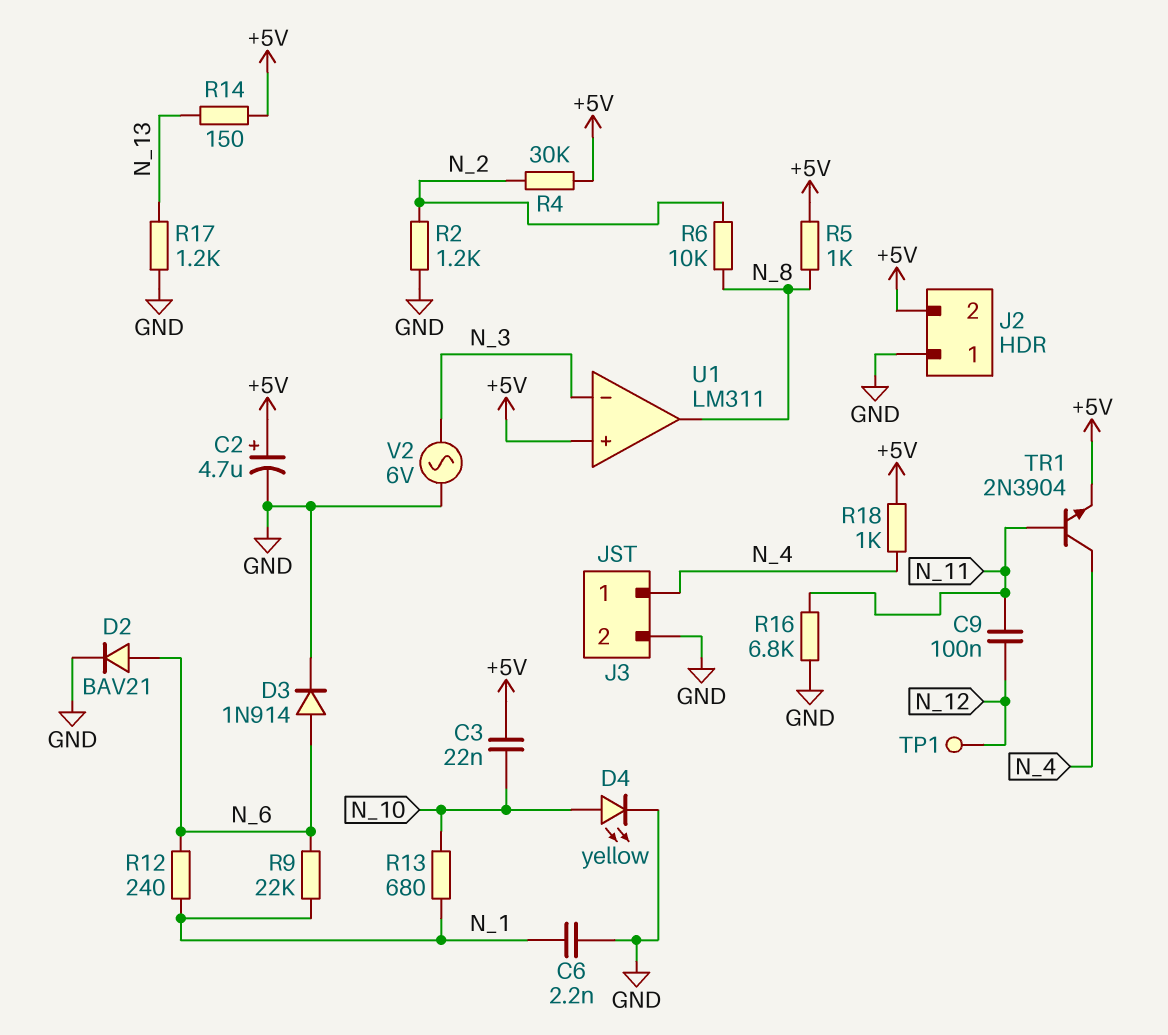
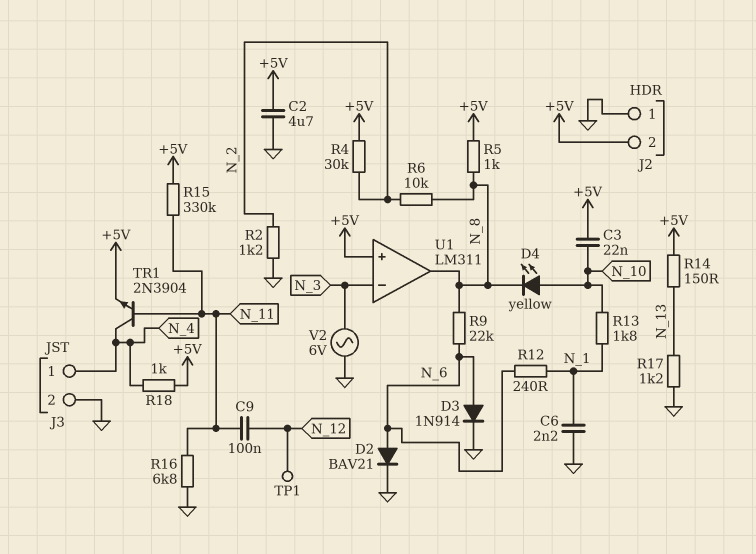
C2: 4.7uF (plus +5V, minus GND) -> 4.7uF (+5V, GND)
D4: LED yellow (A N_10, K GND) -> LED yellow (A N_10, K N_8)
R9: 22k (N_1, N_6) -> 22k (N_6, N_8)
R13: 680 (N_1, N_10) -> 1.8k (N_1, N_10)
R15: none -> 330k (+5V, N_11)

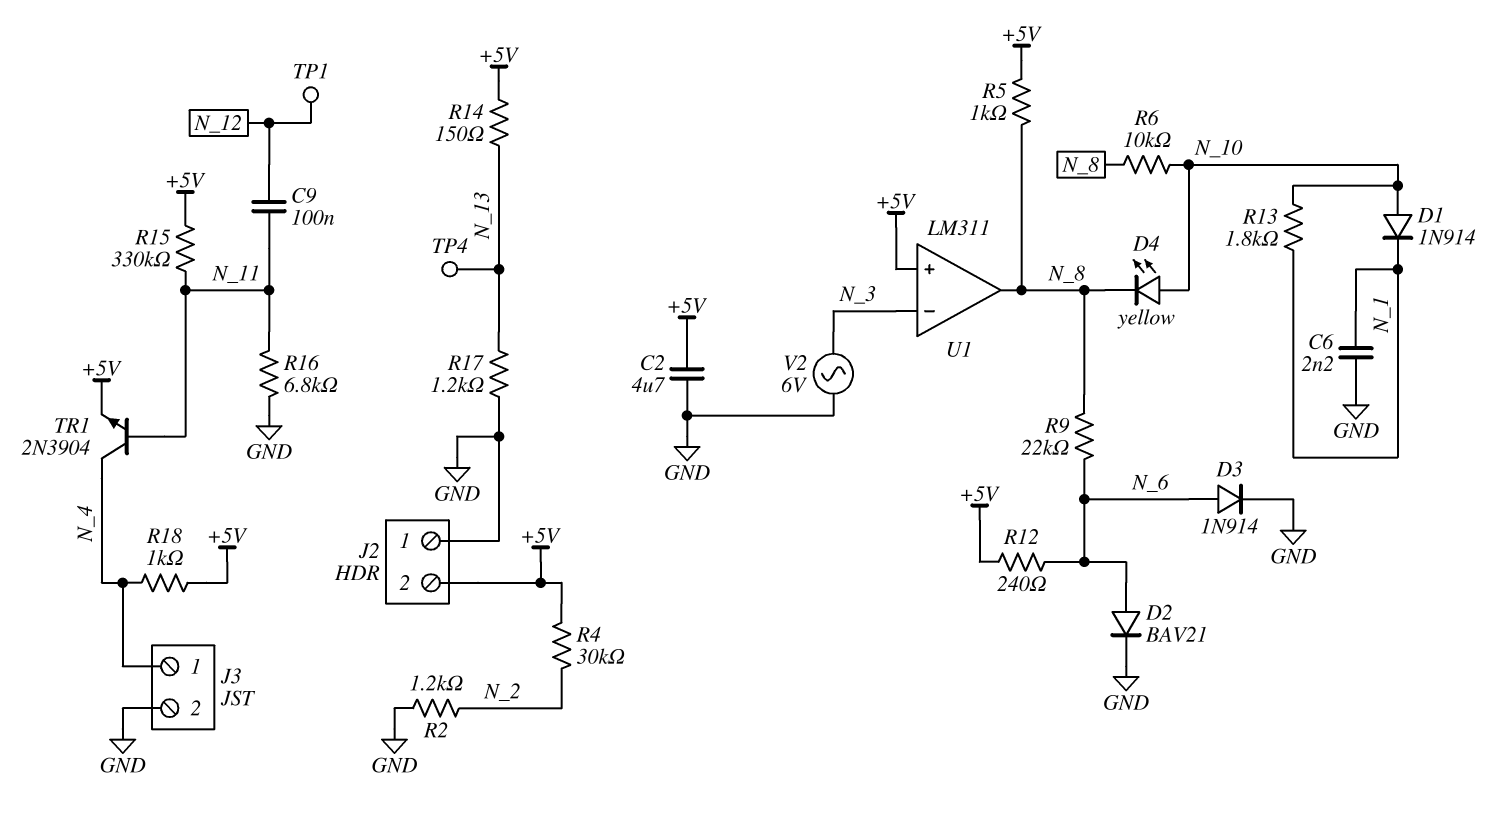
C3: 22nF (+5V, N_10) -> none
D1: none -> diode 1N914 (A N_10, K N_1)
R6: 10k (N_2, N_8) -> 10k (N_8, N_10)
R12: 240 (N_1, N_6) -> 240 (+5V, N_6)
TP4: none -> test point (N_13)

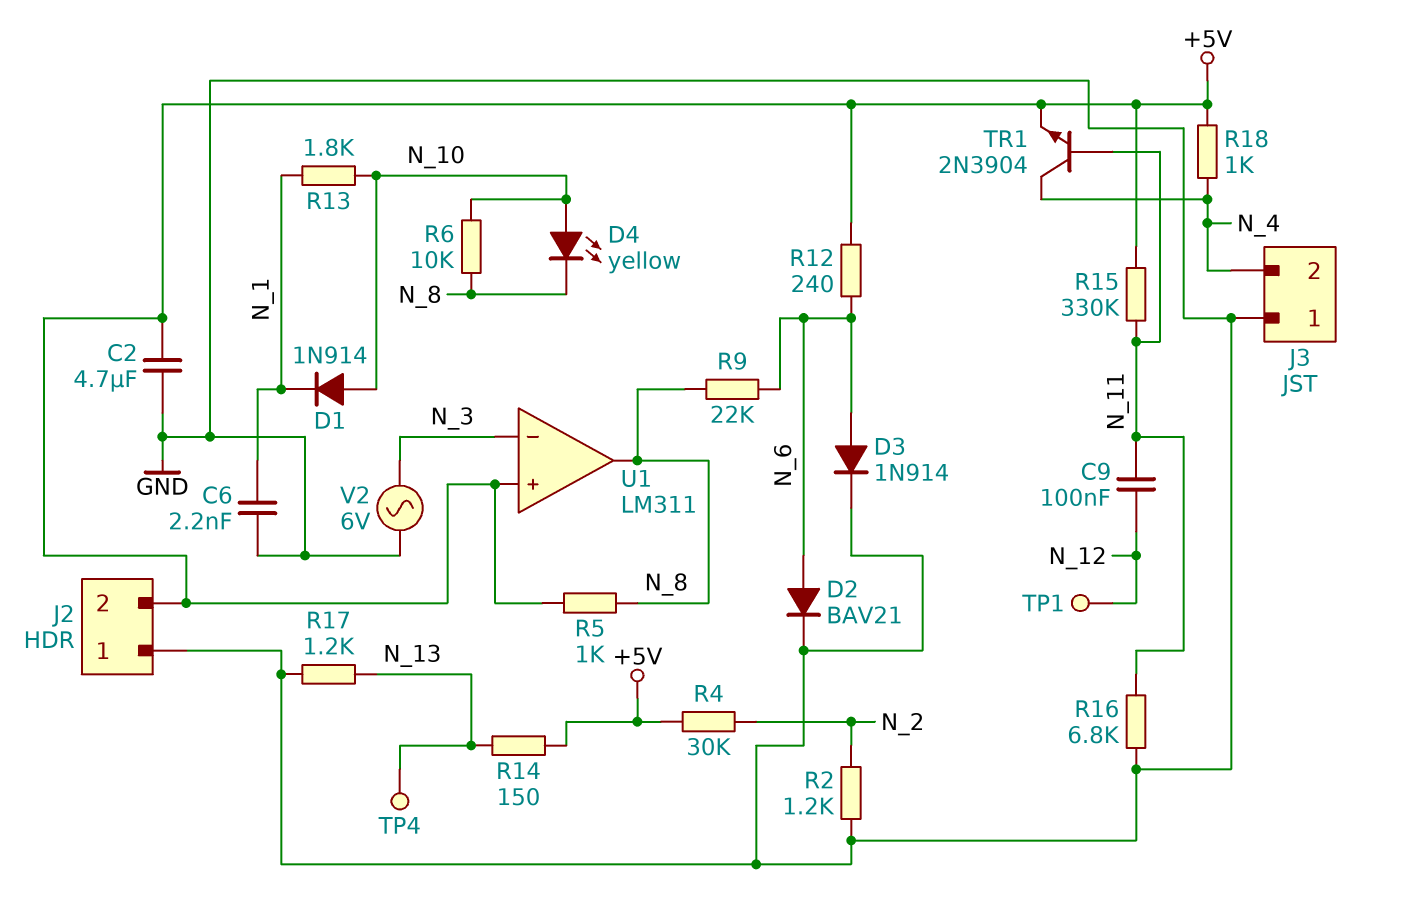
J3 pin 1: N_4 -> GND
J3 pin 2: GND -> N_4

